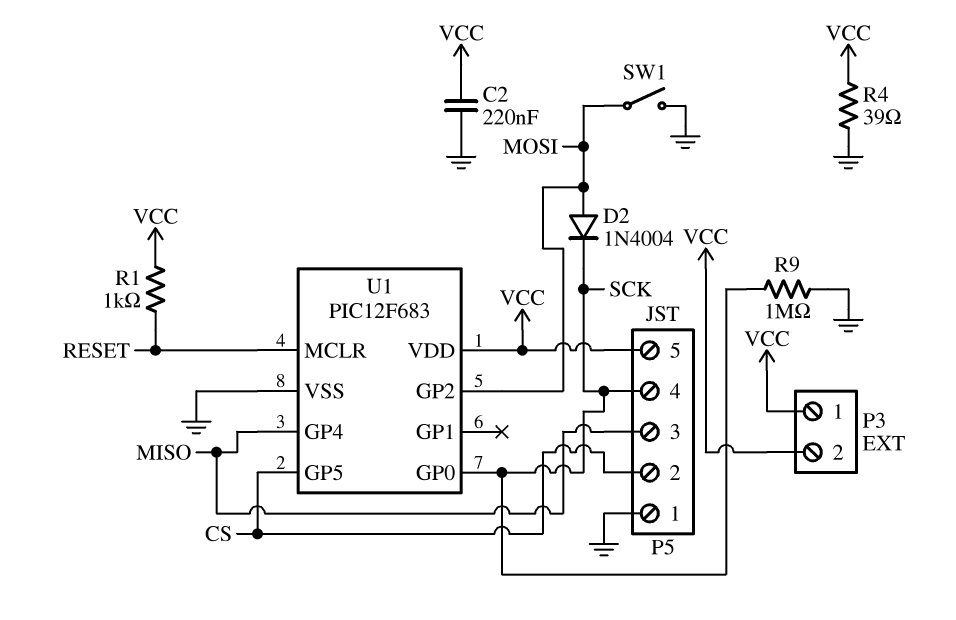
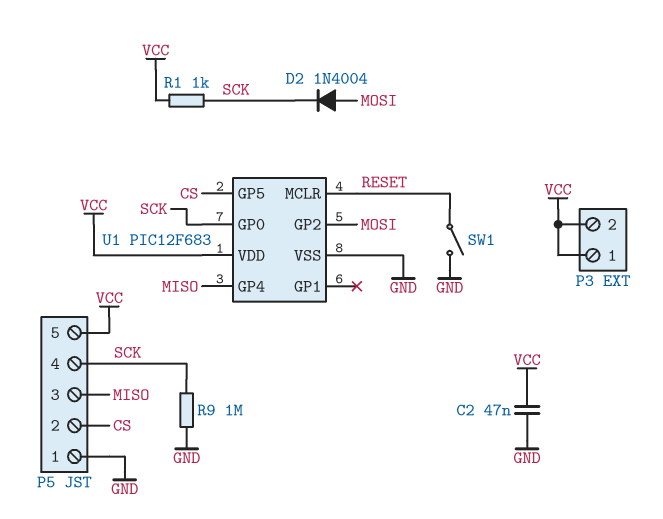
C2: 220nF (GND, VCC) -> 47nF (GND, VCC)
R1: 1k (RESET, VCC) -> 1k (SCK, VCC)
R4: 39 (GND, VCC) -> none
SW1: switch (GND, MOSI) -> switch (GND, RESET)

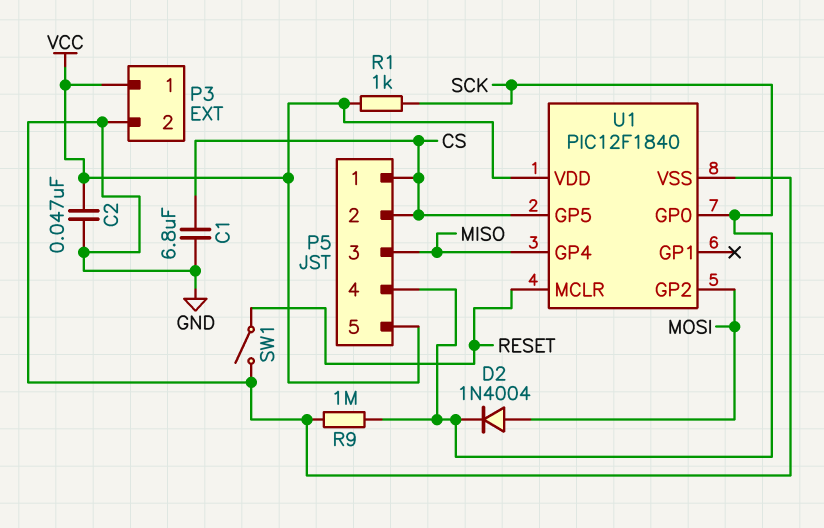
C1: none -> 6.8uF (CS, GND)
P3 pin 2: VCC -> GND
P5 pin 1: GND -> CS
U1: PIC12F683 -> PIC12F1840

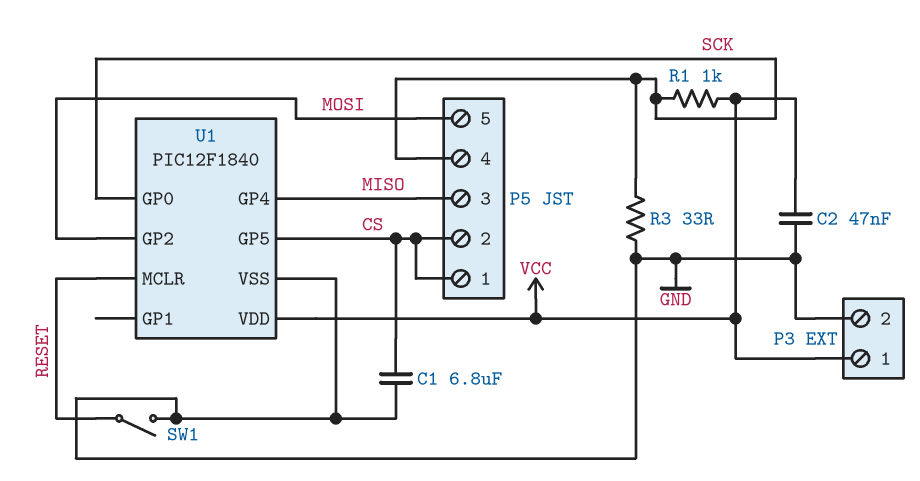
D2: diode 1N4004 (A MOSI, K SCK) -> none
P5 pin 5: VCC -> MOSI
R3: none -> 33 (GND, SCK)
R9: 1M (GND, SCK) -> none

